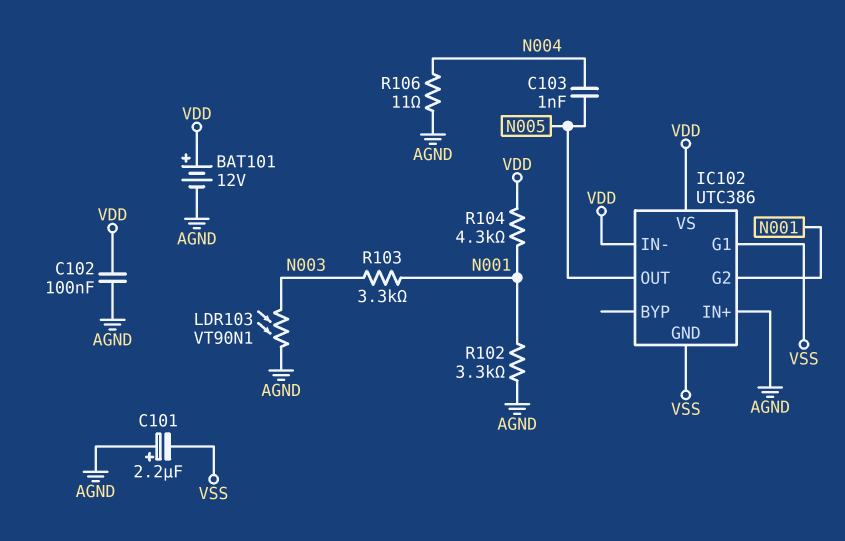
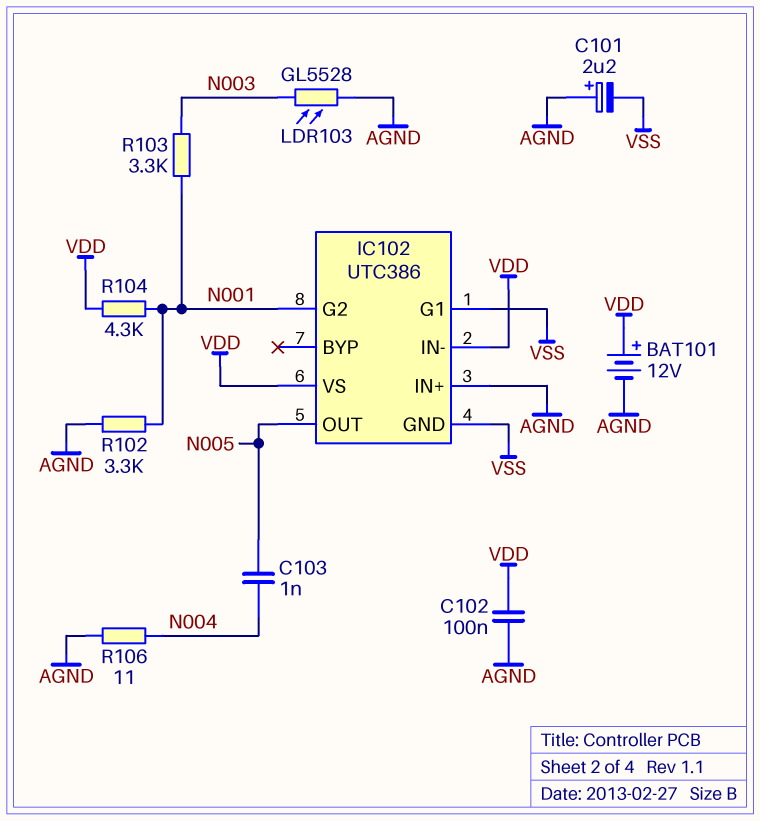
LDR103: VT90N1 (AGND, N003) -> GL5528 (AGND, N003)

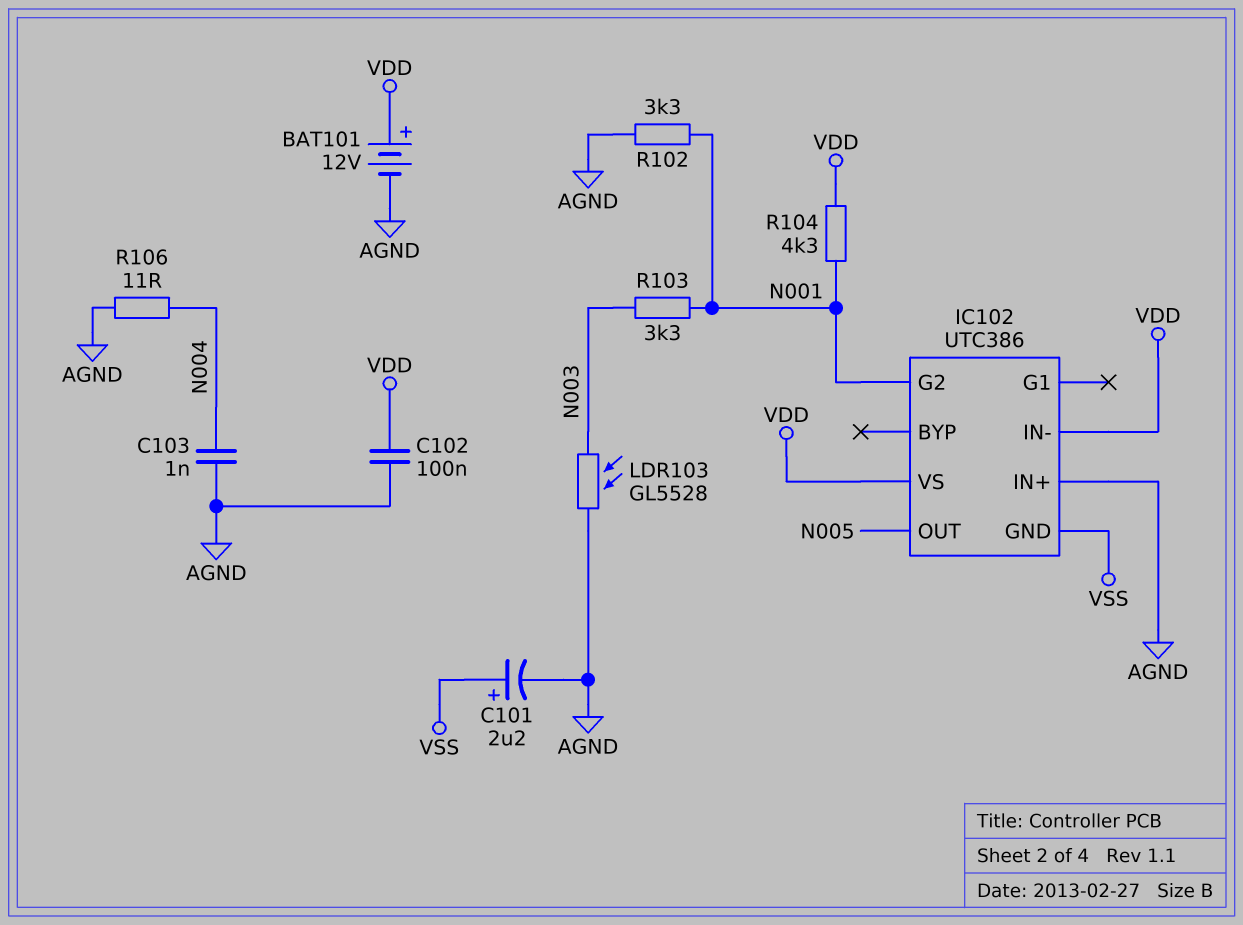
C101: 2.2uF (plus AGND, minus VSS) -> 2.2uF (plus VSS, minus AGND)
C103: 1nF (N004, N005) -> 1nF (AGND, N004)
IC102 pin G1: VSS -> none

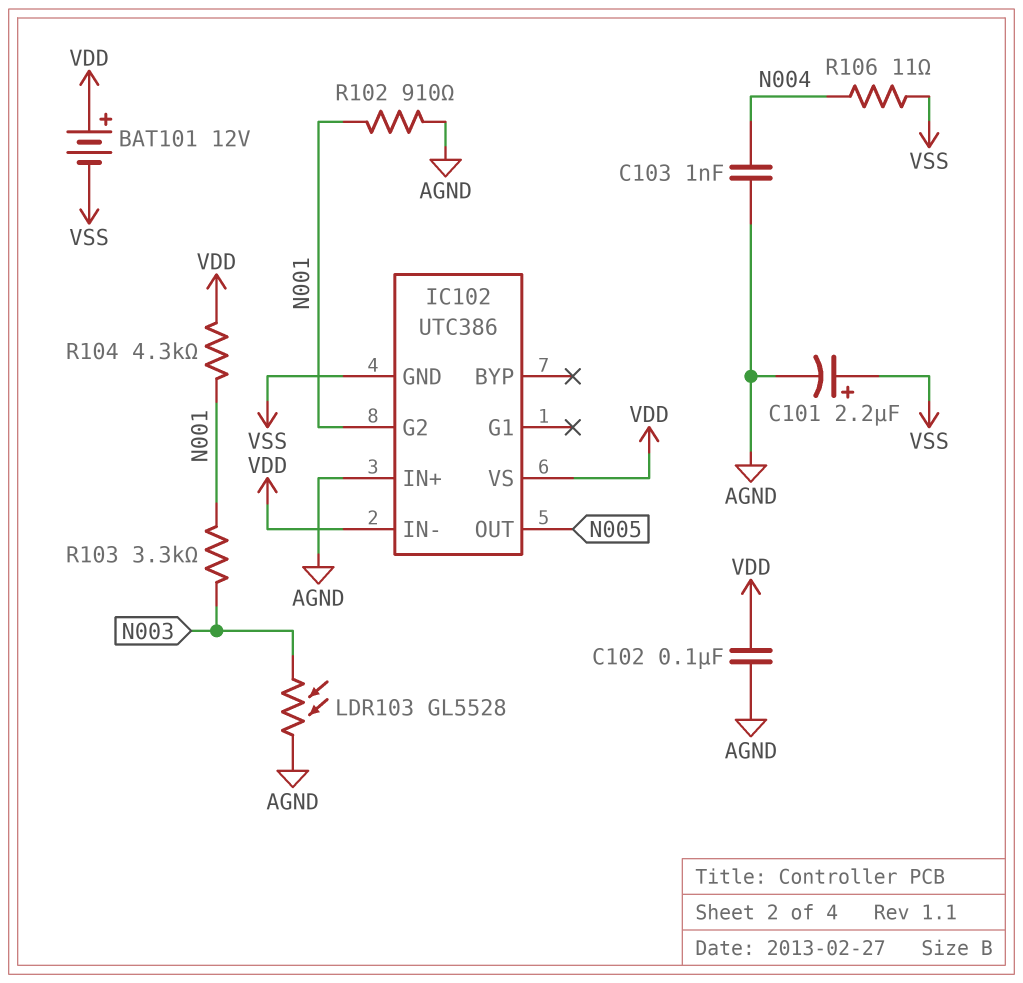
BAT101: 12V (plus VDD, minus AGND) -> 12V (plus VDD, minus VSS)
R102: 3.3k (AGND, N001) -> 910 (AGND, N001)
R106: 11 (AGND, N004) -> 11 (N004, VSS)

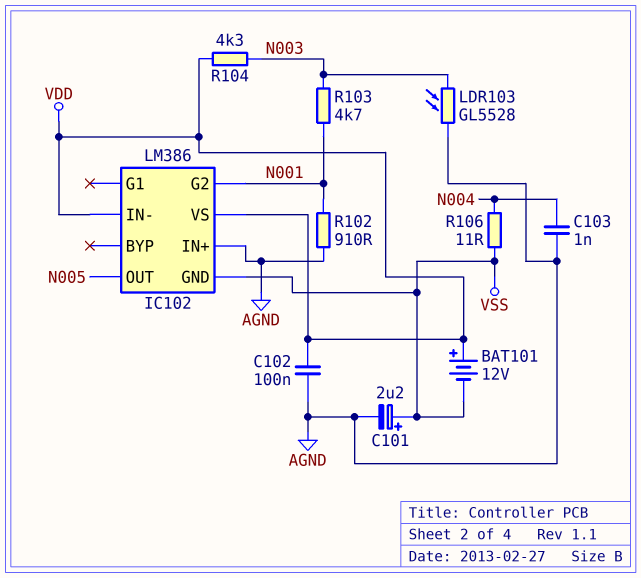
IC102: UTC386 -> LM386
R103: 3.3k (N001, N003) -> 4.7k (N001, N003)
R104: 4.3k (N001, VDD) -> 4.3k (N003, VDD)

